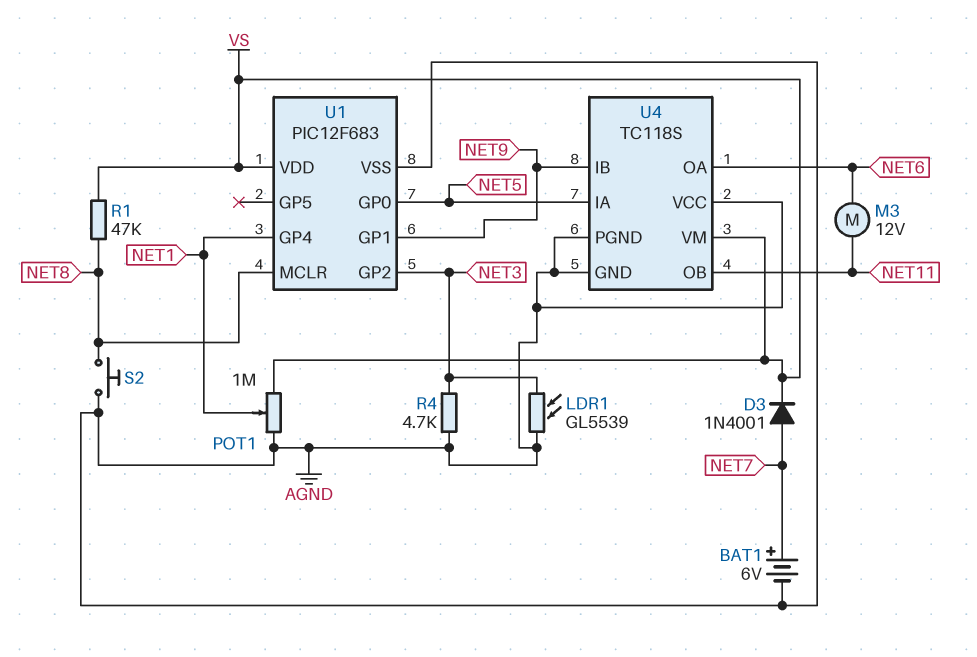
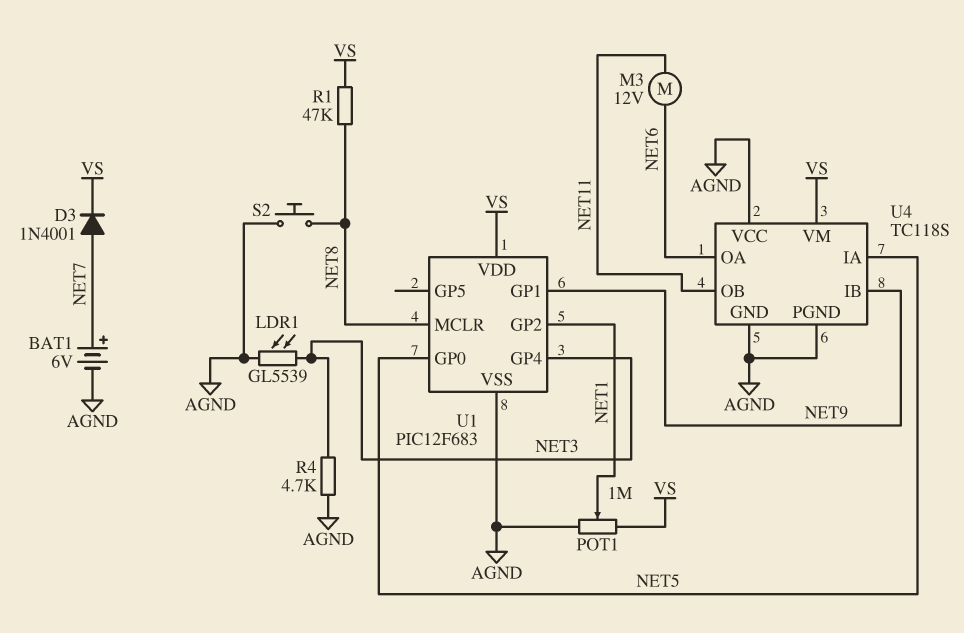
U1 pin GP2: NET3 -> NET1
U1 pin GP4: NET1 -> NET3

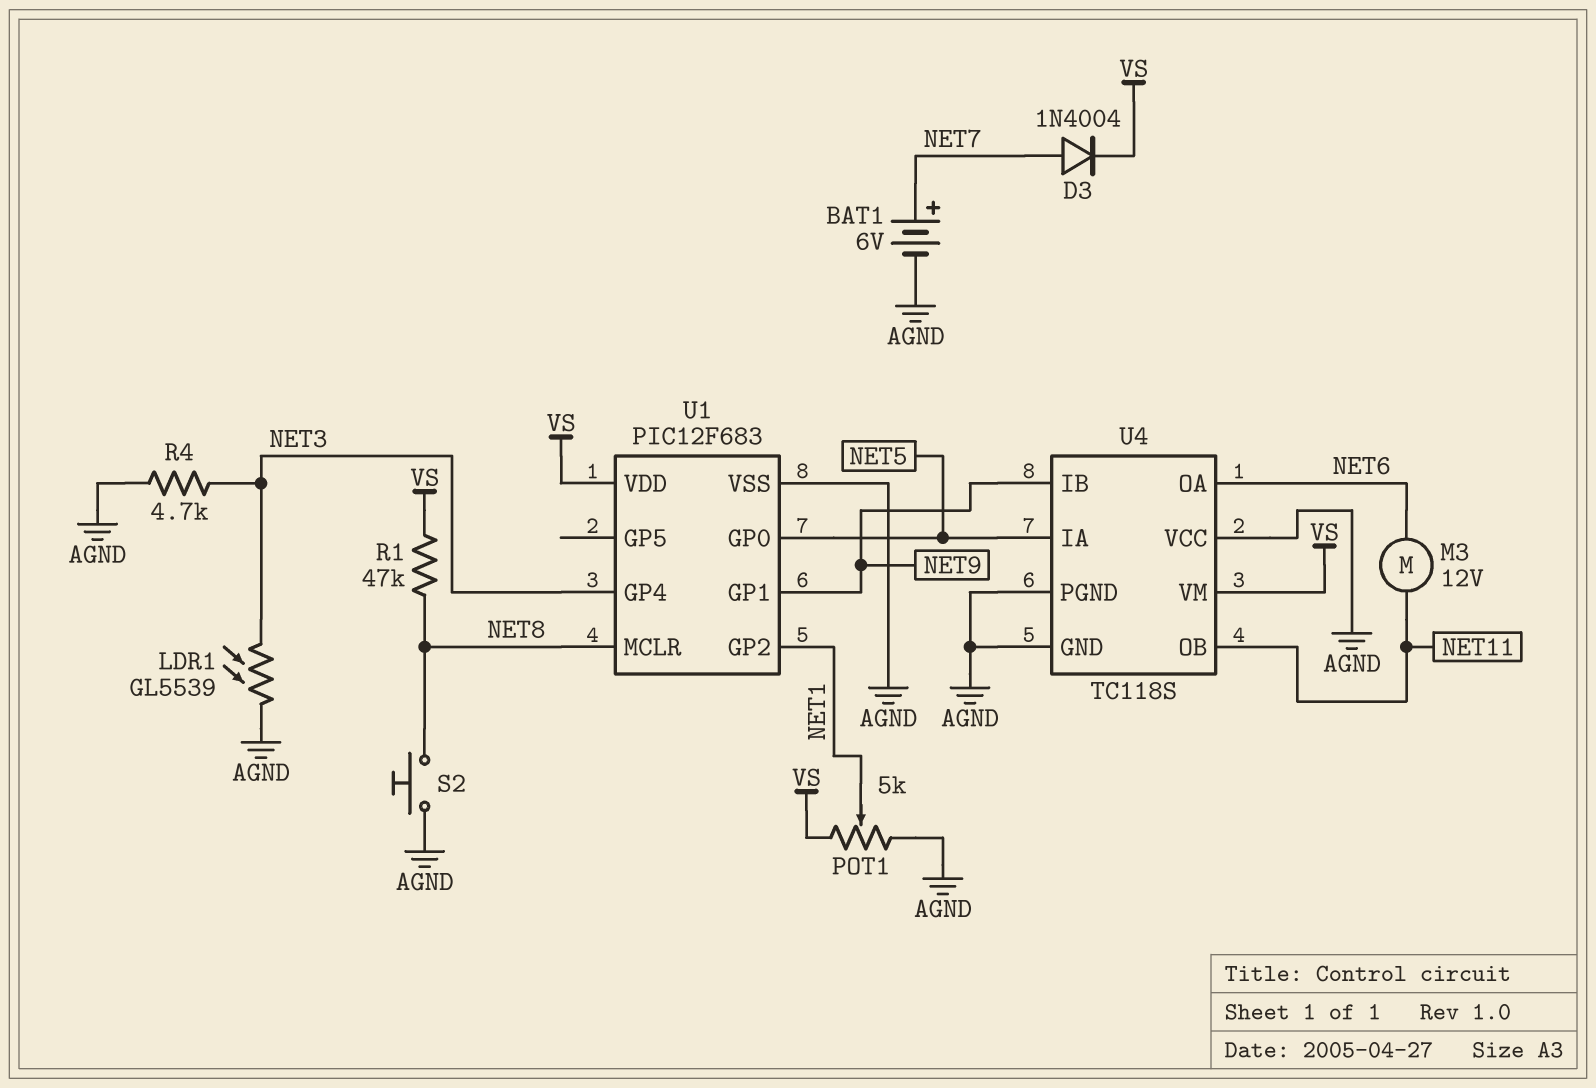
D3: diode 1N4001 (A NET7, K VS) -> diode 1N4004 (A NET7, K VS)
POT1: 1M (AGND, VS, wiper NET1) -> 5k (AGND, VS, wiper NET1)

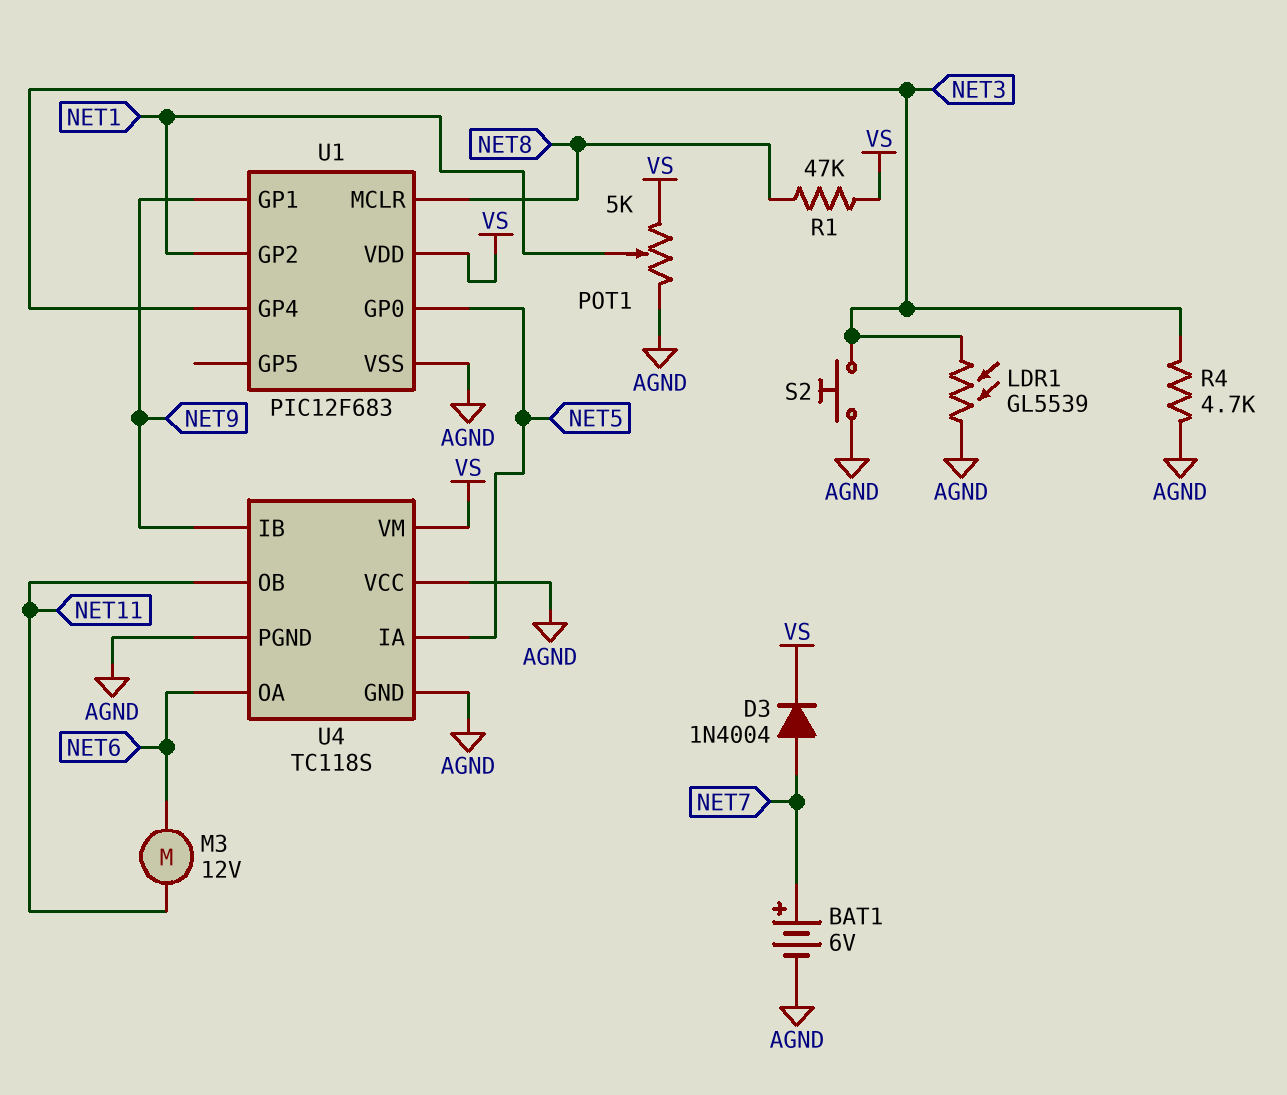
S2: button (AGND, NET8) -> button (AGND, NET3)

